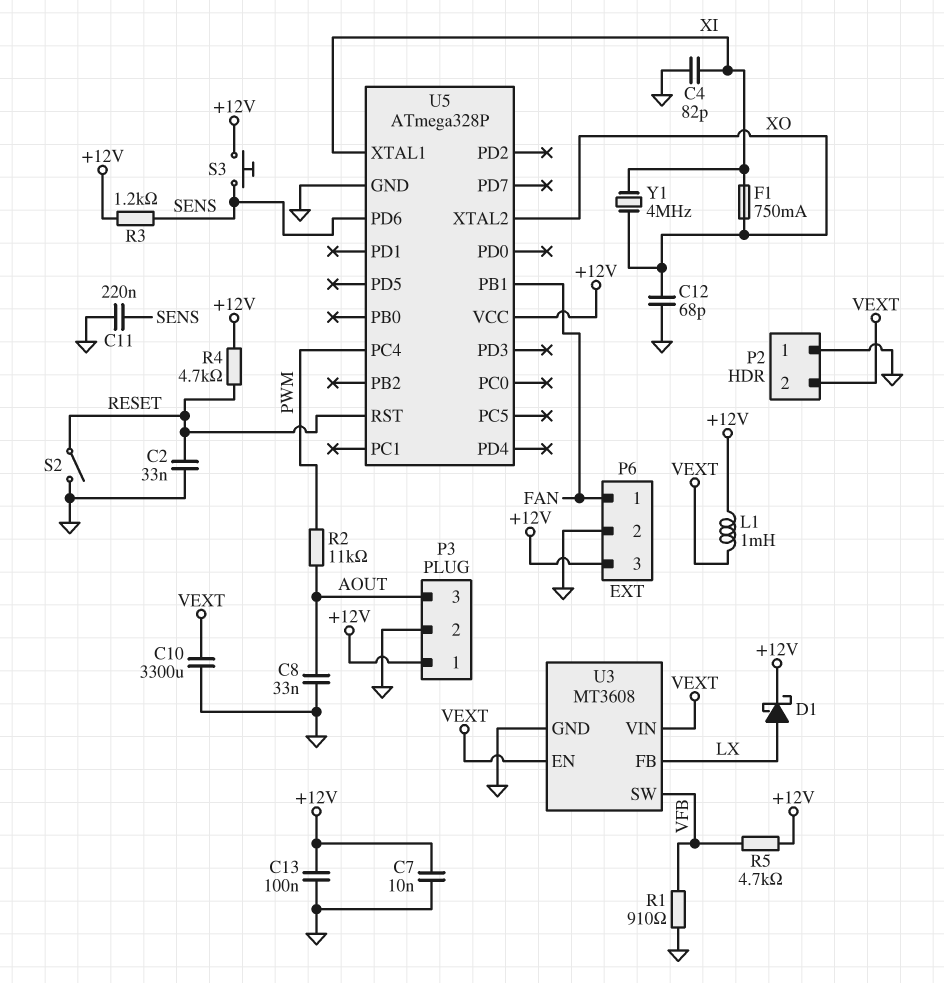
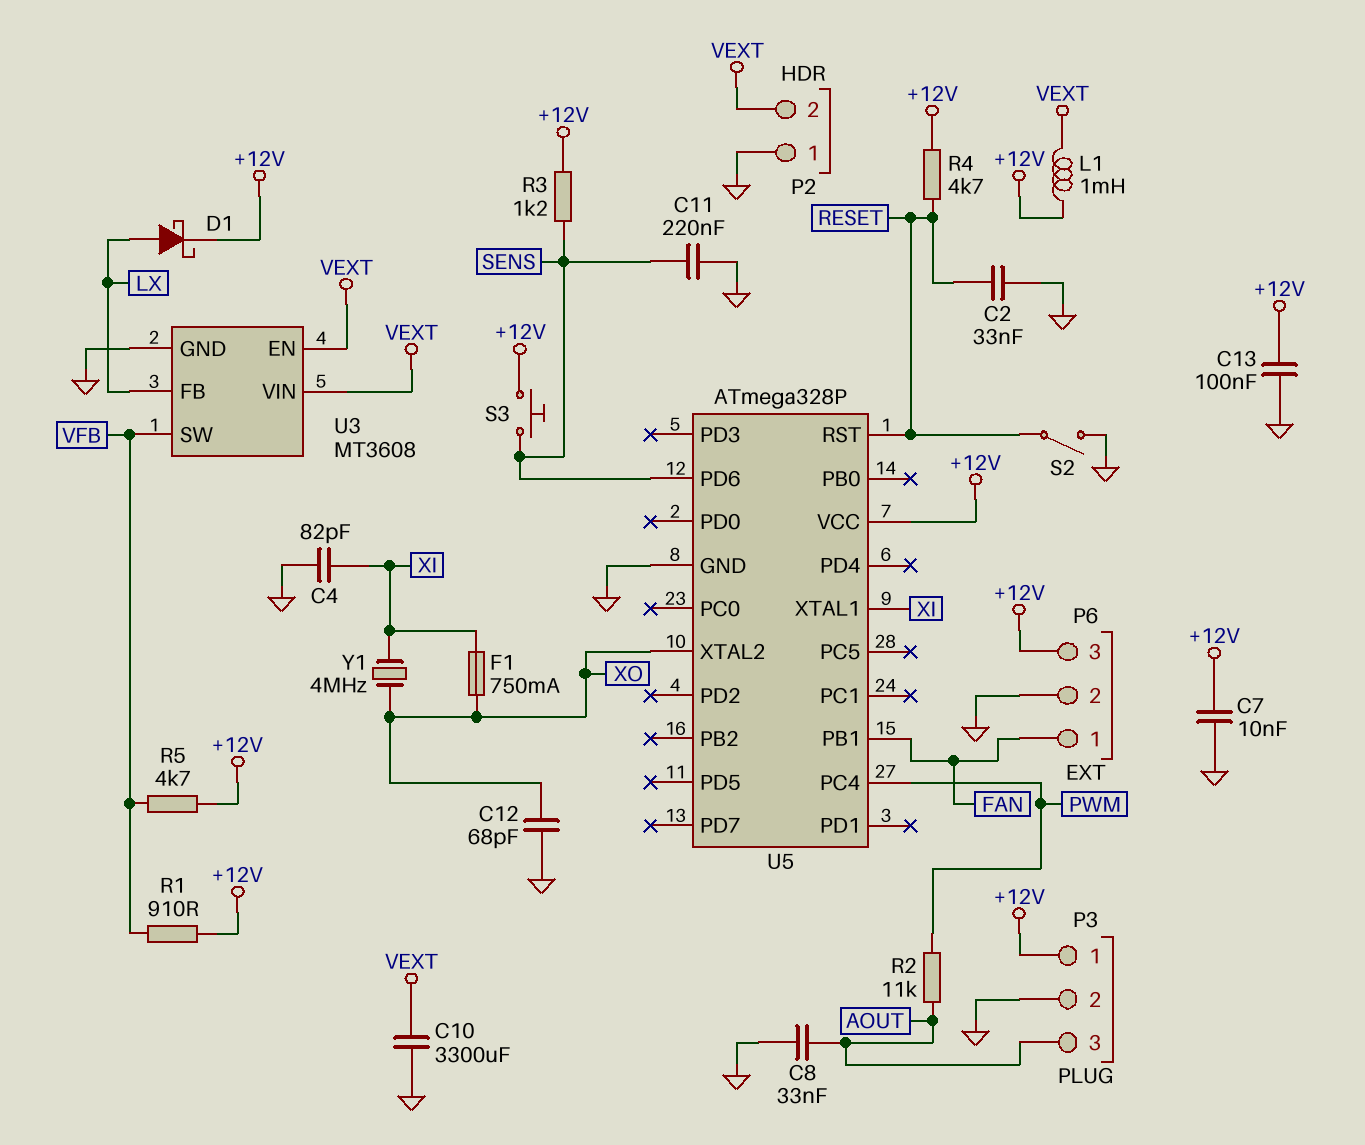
R1: 910 (GND, VFB) -> 910 (+12V, VFB)

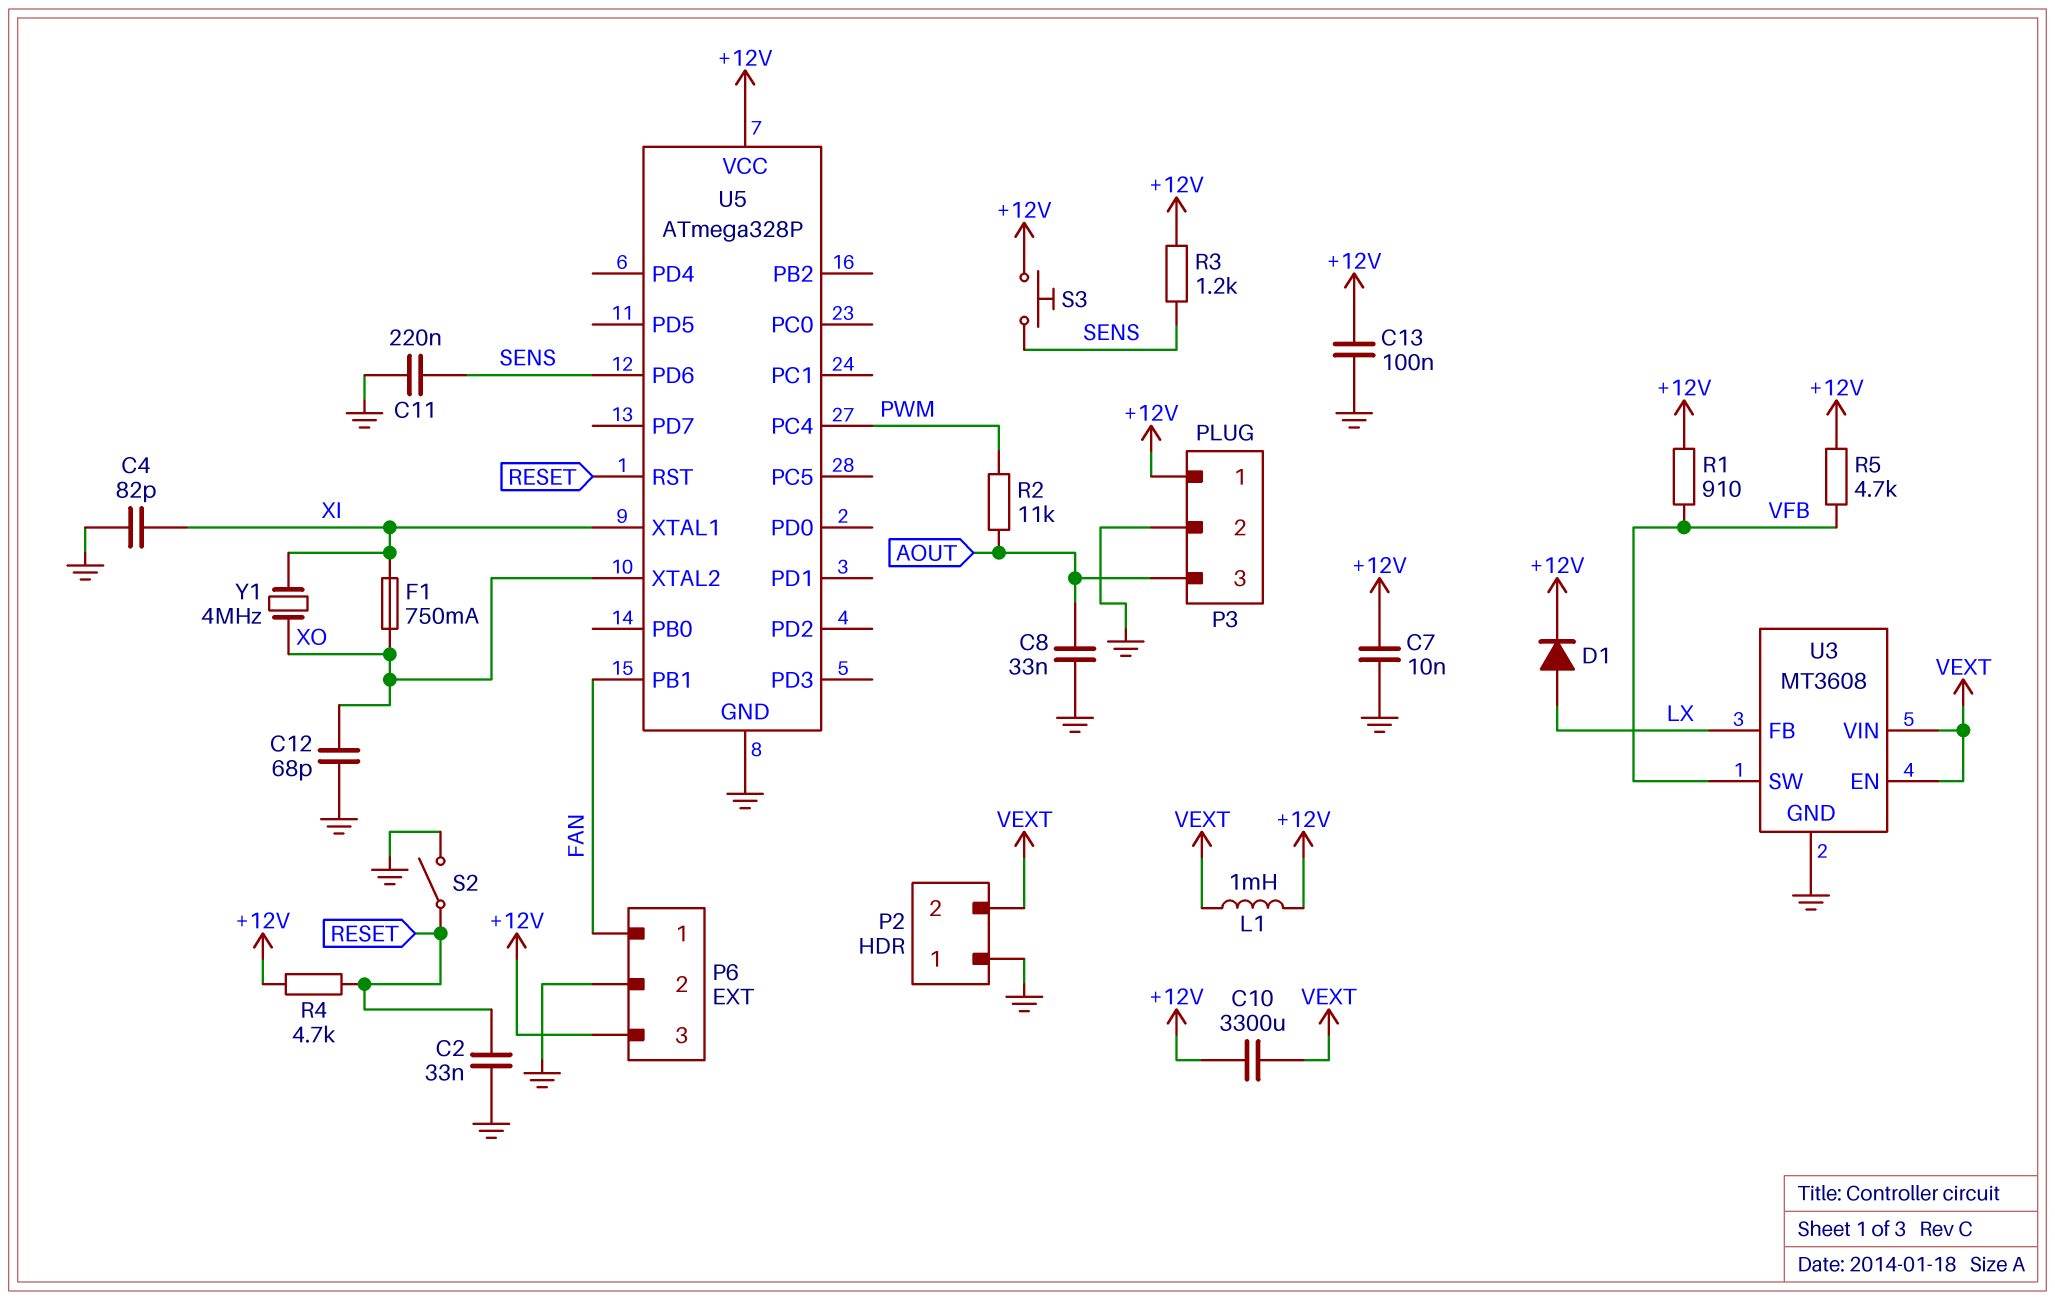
C10: 3300uF (GND, VEXT) -> 3300uF (+12V, VEXT)
D1: schottky (A LX, K +12V) -> diode (A LX, K +12V)

